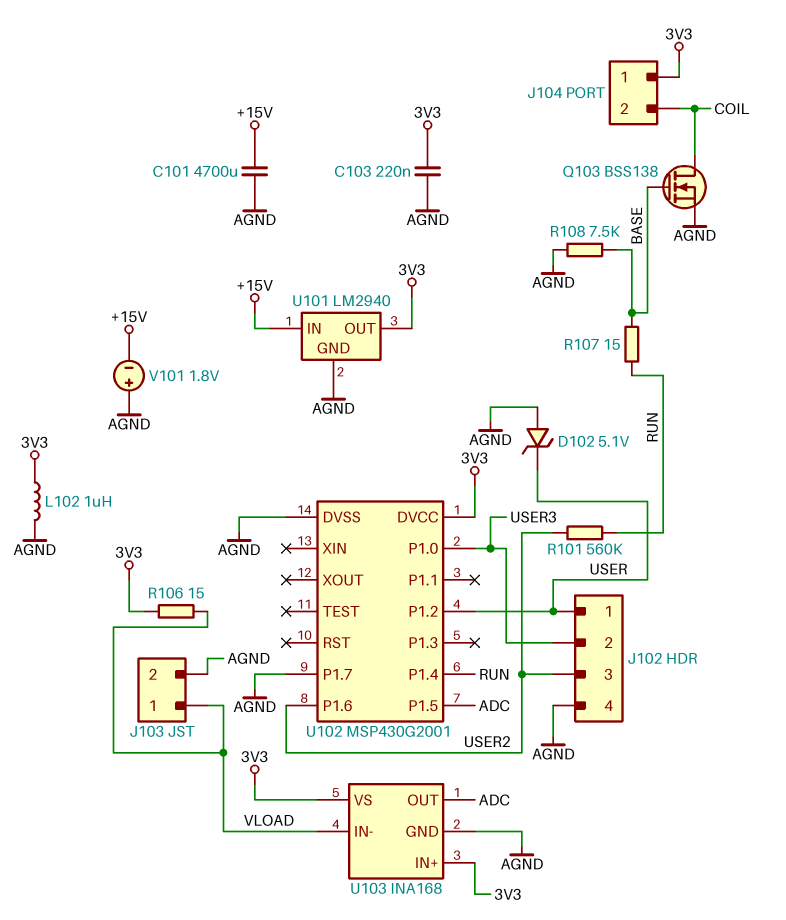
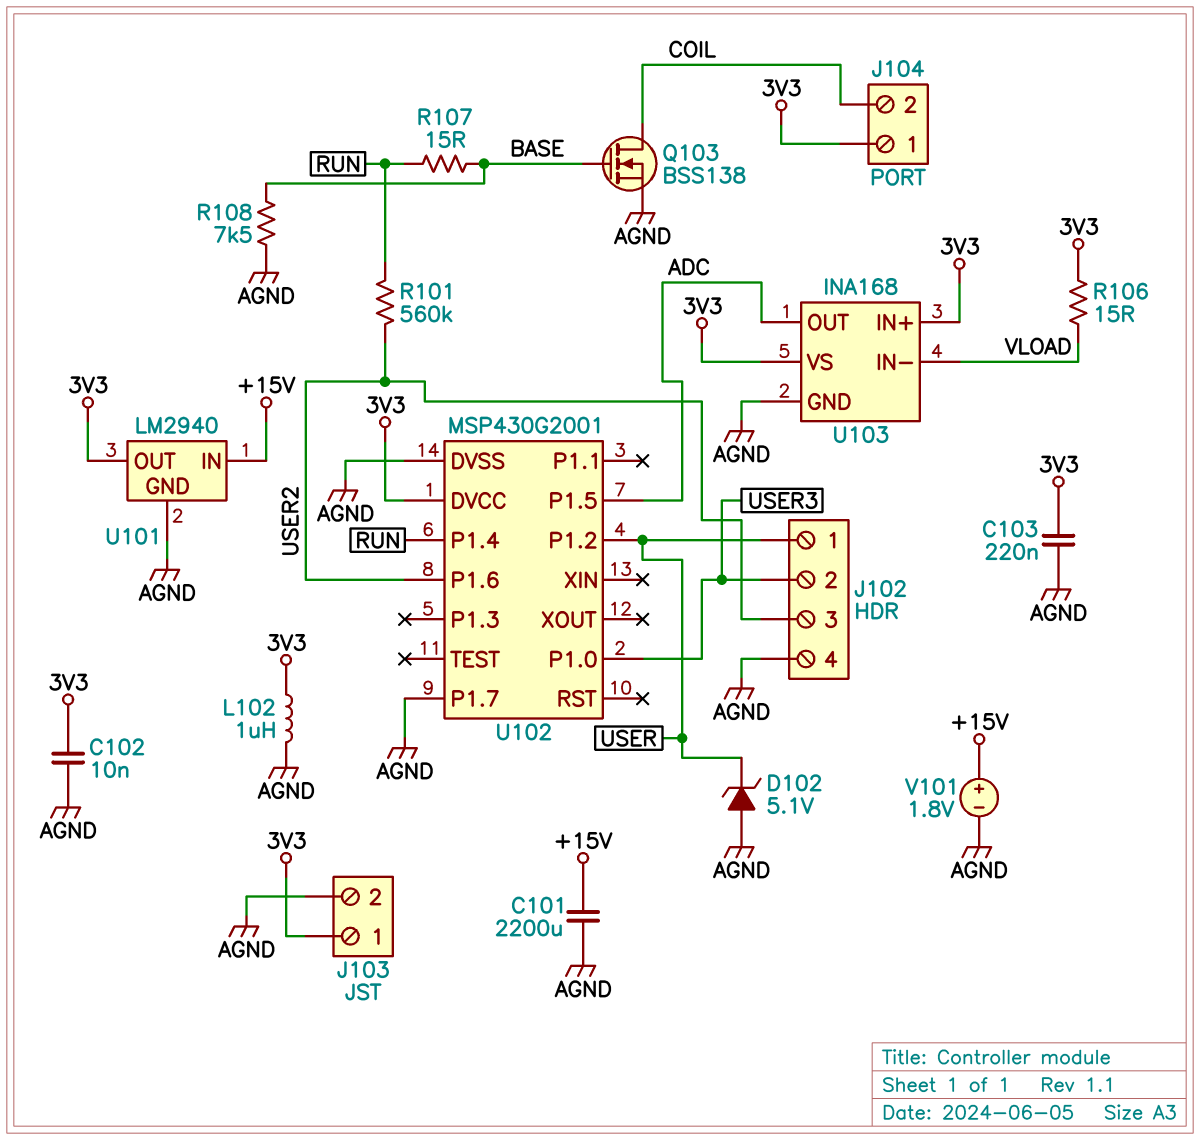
C101: 4700uF (+15V, AGND) -> 2200uF (+15V, AGND)
C102: none -> 10nF (3V3, AGND)
J103 pin 1: VLOAD -> 3V3
V101: 1.8V (plus AGND, minus +15V) -> 1.8V (plus +15V, minus AGND)

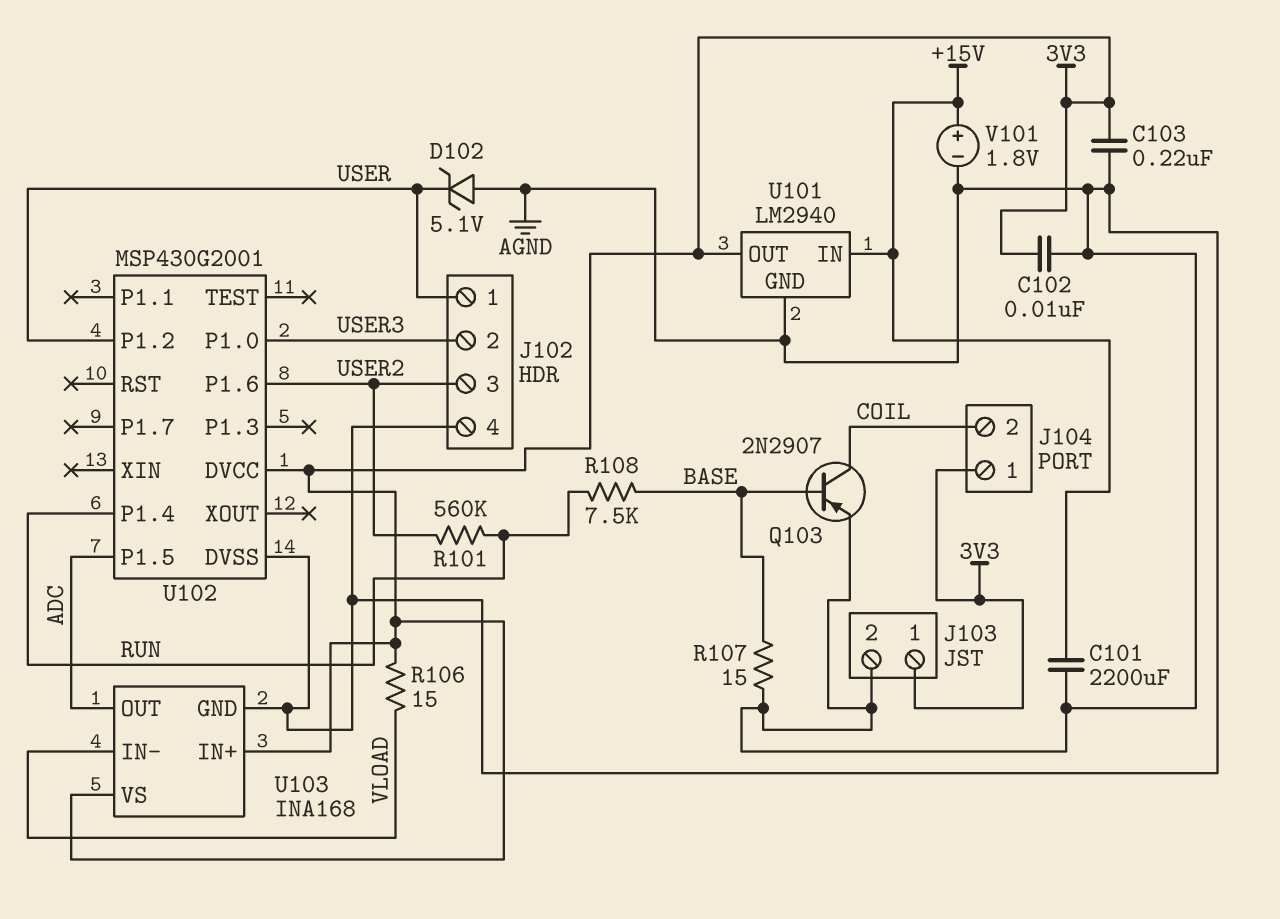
L102: 1uH (3V3, AGND) -> none
Q103: NMOS BSS138 (G BASE, D COIL, S AGND) -> PNP 2N2907 (B BASE, C COIL, E AGND)
R107: 15 (BASE, RUN) -> 15 (AGND, BASE)
R108: 7.5k (AGND, BASE) -> 7.5k (BASE, RUN)
U102 pin P1.7: AGND -> none

